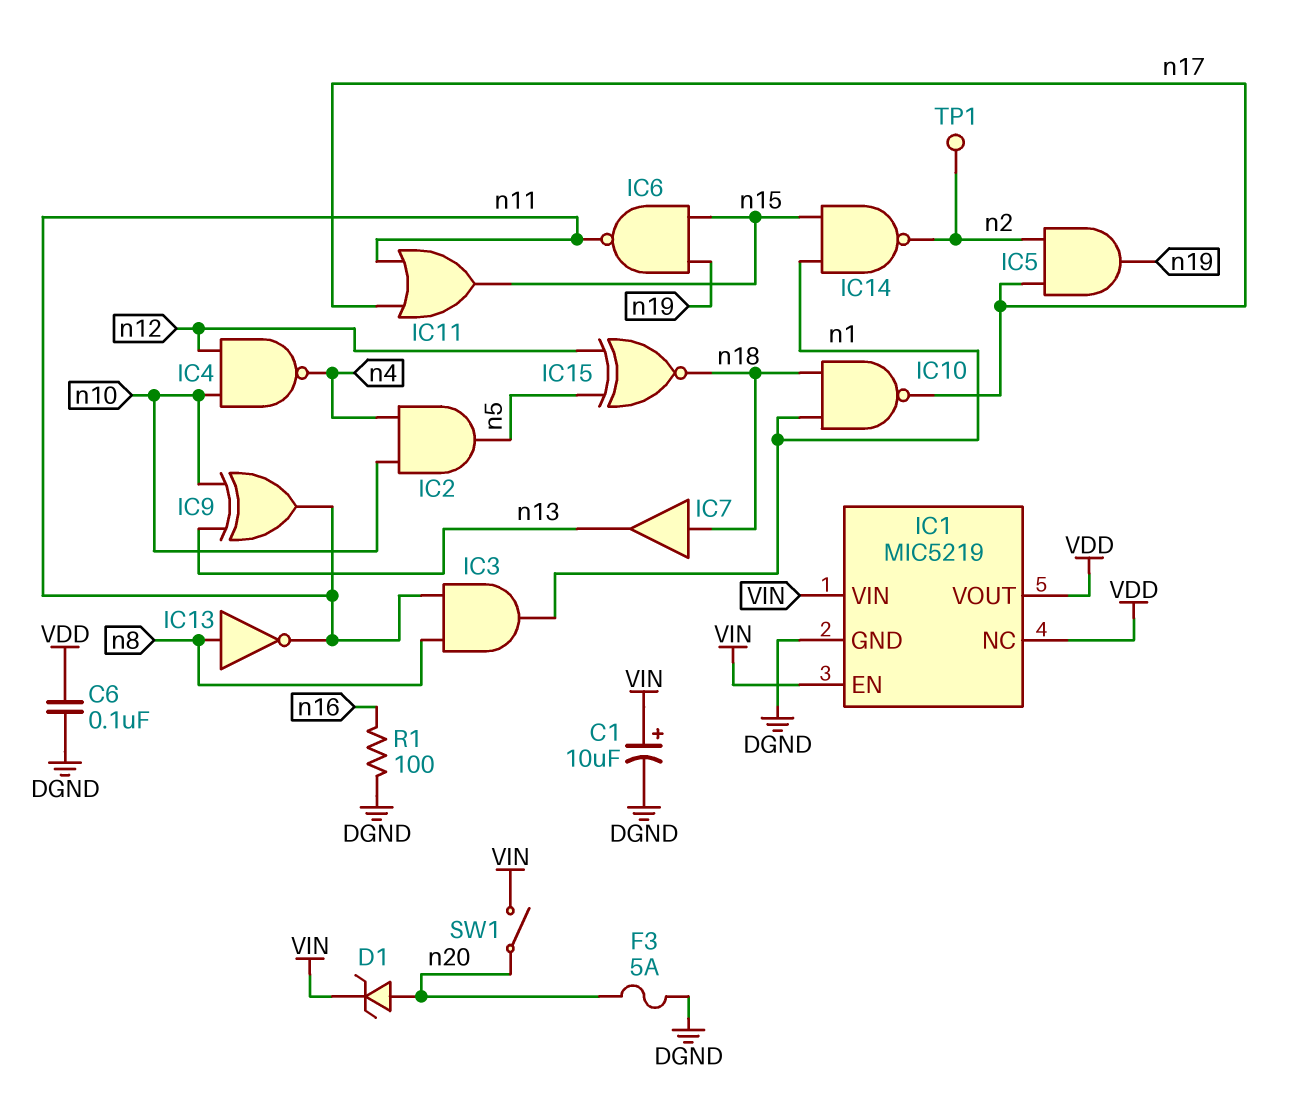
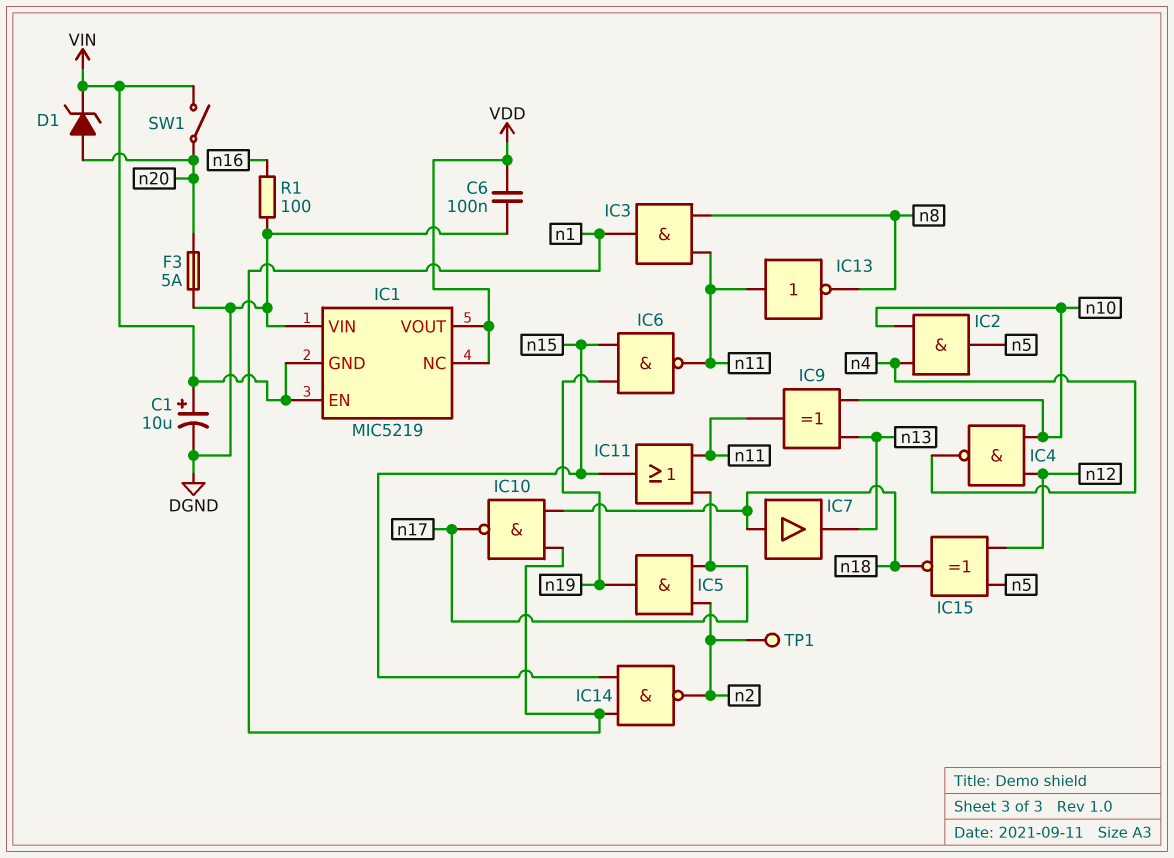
IC1 pin GND: DGND -> VIN
IC1 pin VIN: VIN -> DGND
IC13: NOT (in n8, out n11) -> NOT (in n11, out n8)

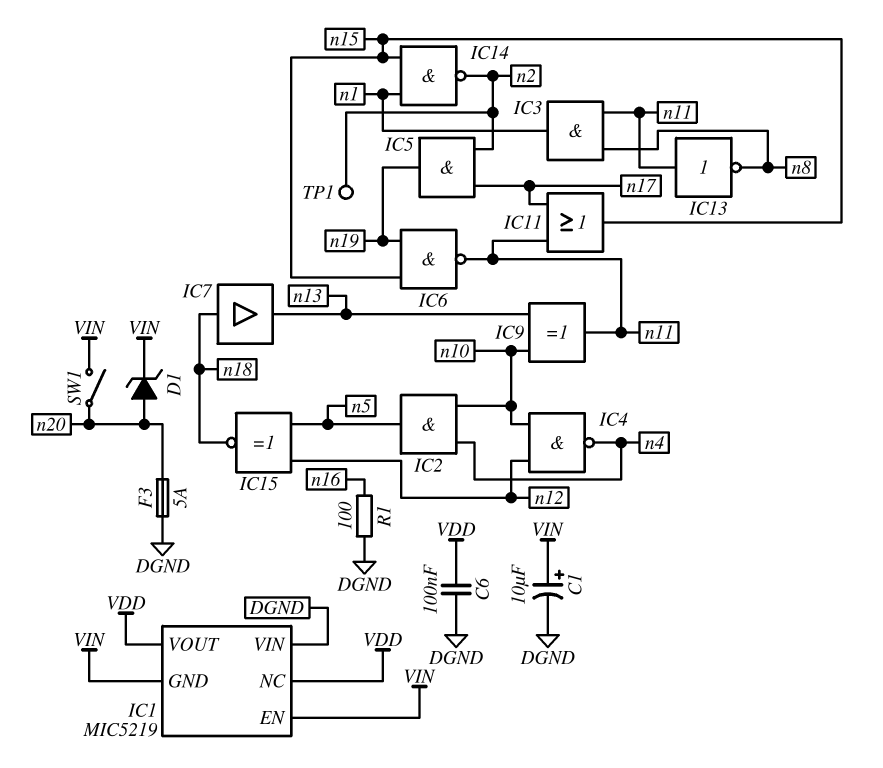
IC10: NAND (in n1, in n18, out n17) -> none

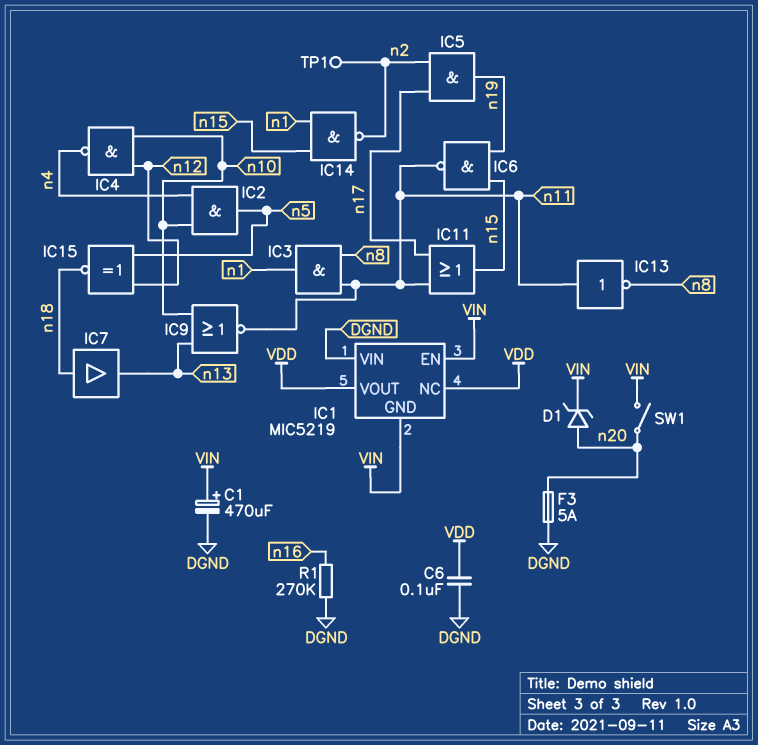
C1: 10uF (plus VIN, minus DGND) -> 470uF (plus VIN, minus DGND)
IC9: XOR (in n10, in n13, out n11) -> NOR (in n10, in n13, out n11)
R1: 100 (DGND, n16) -> 270k (DGND, n16)

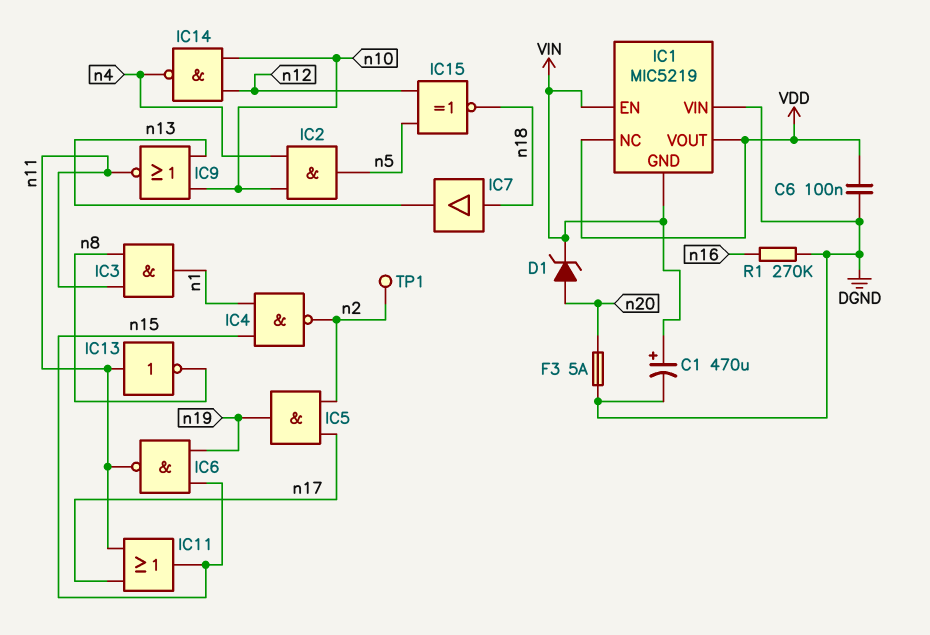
IC4: NAND (in n10, in n12, out n4) -> NAND (in n1, in n15, out n2)
IC14: NAND (in n1, in n15, out n2) -> NAND (in n10, in n12, out n4)
SW1: switch (VIN, n20) -> none

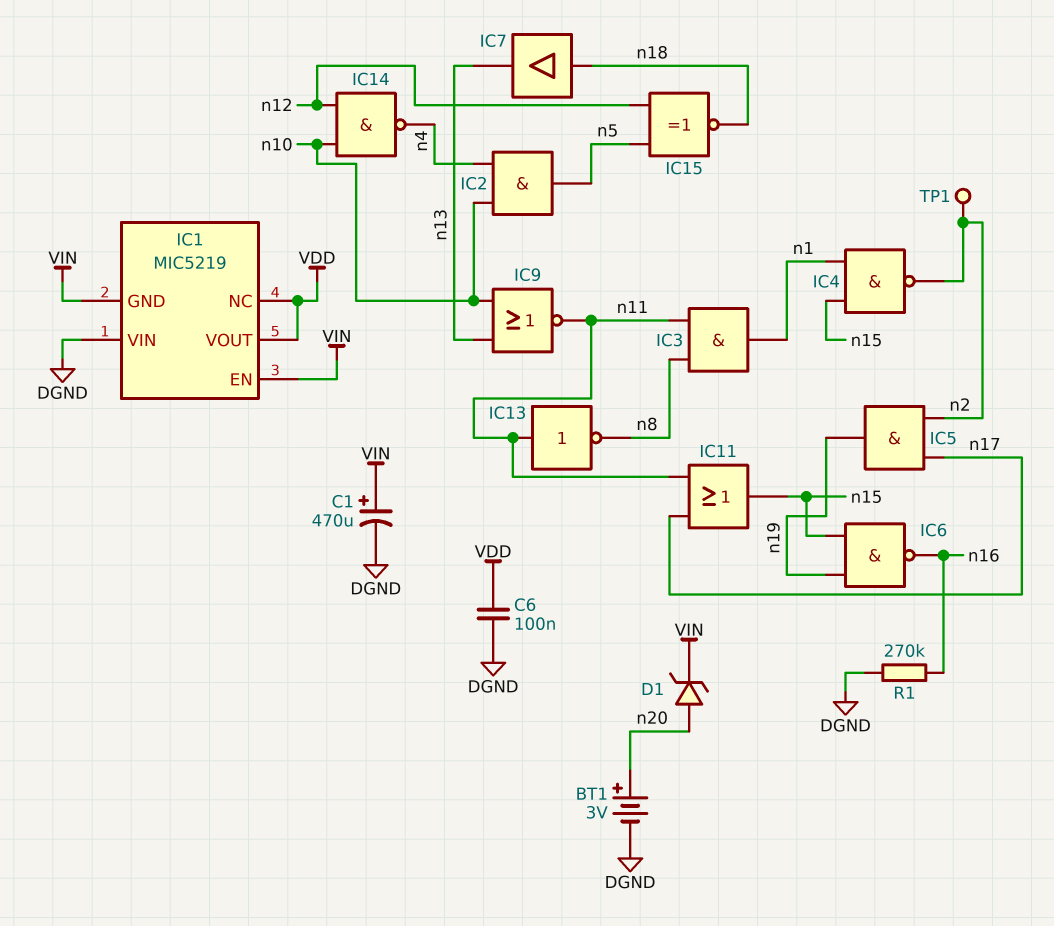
BT1: none -> 3V (plus n20, minus DGND)
F3: 5A (DGND, n20) -> none
IC6: NAND (in n15, in n19, out n11) -> NAND (in n15, in n19, out n16)

